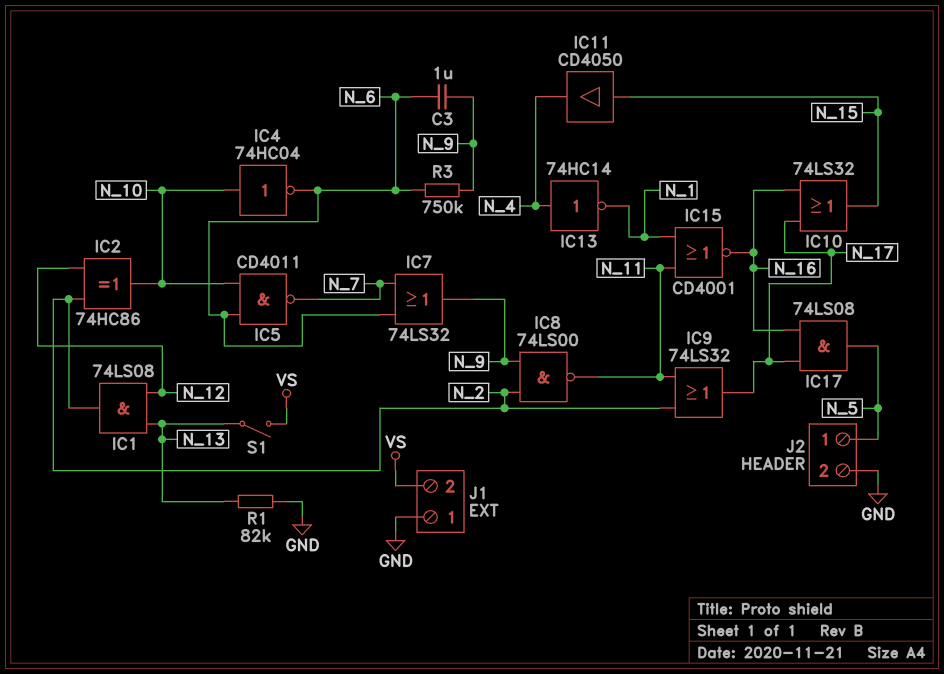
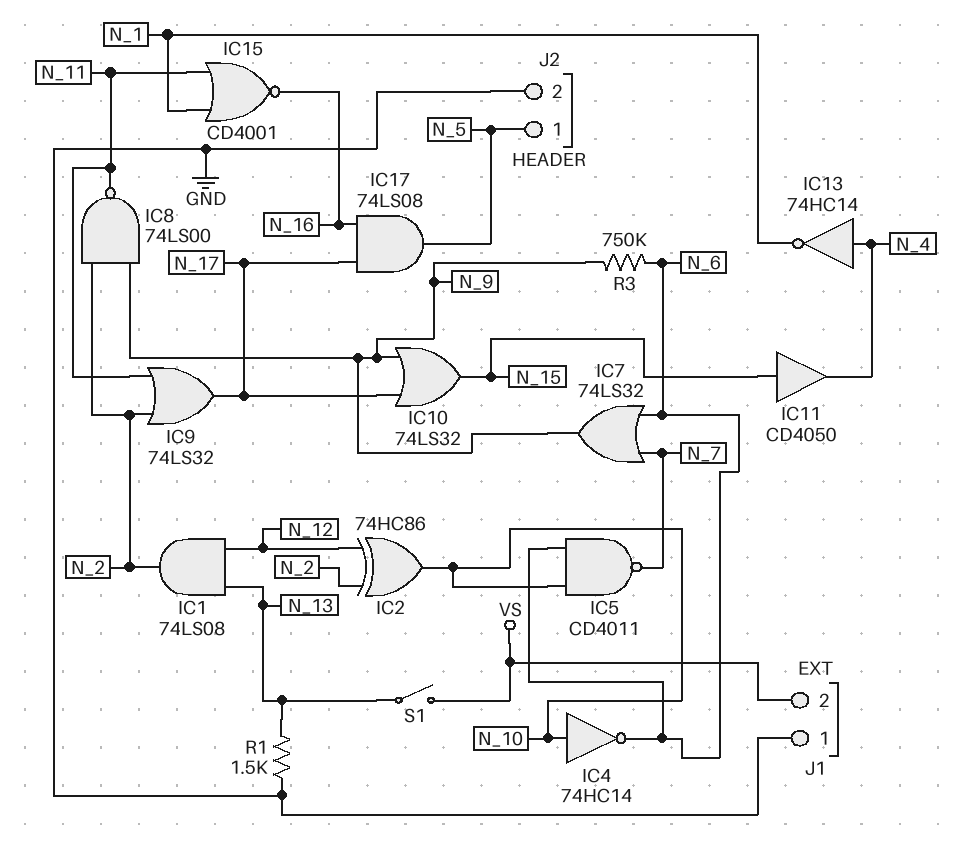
C3: 1uF (N_6, N_9) -> none
IC4: NOT 74HC04 (in N_10, out N_6) -> NOT 74HC14 (in N_10, out N_6)
IC10: OR 74LS32 (in N_16, in N_17, out N_15) -> OR 74LS32 (in N_9, in N_17, out N_15)
R1: 82k (GND, N_13) -> 1.5k (GND, N_13)

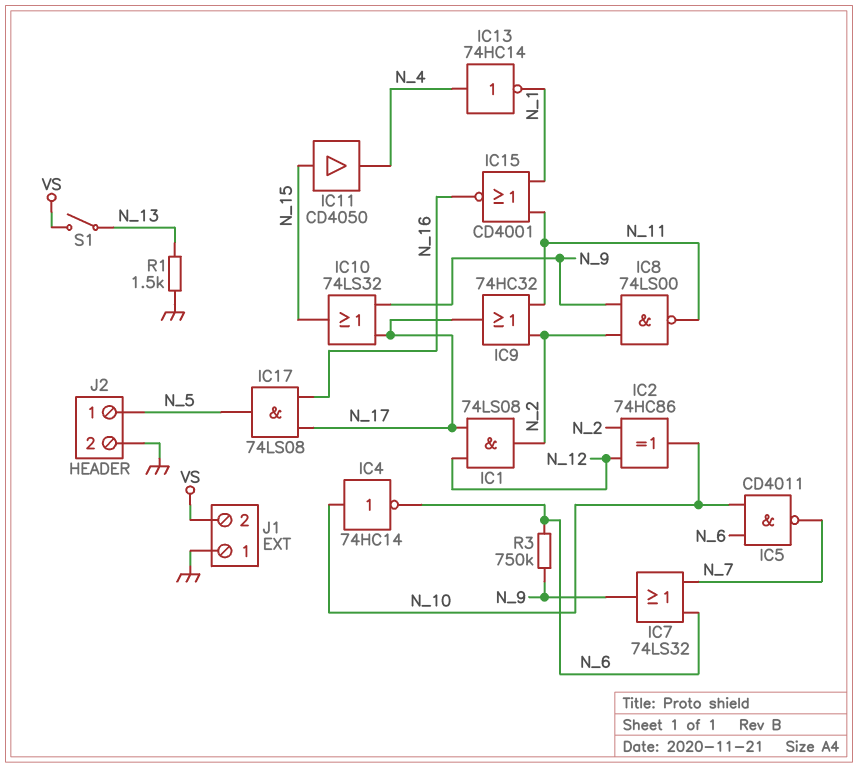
IC1: AND 74LS08 (in N_12, in N_13, out N_2) -> AND 74LS08 (in N_12, in N_17, out N_2)
IC9: OR 74LS32 (in N_2, in N_11, out N_17) -> OR 74HC32 (in N_2, in N_11, out N_17)

